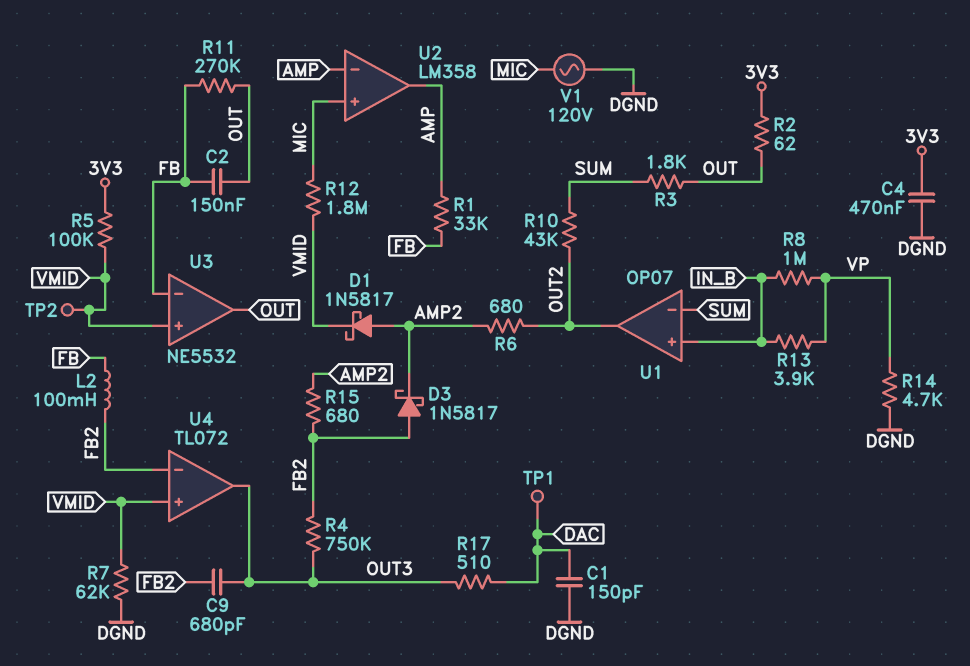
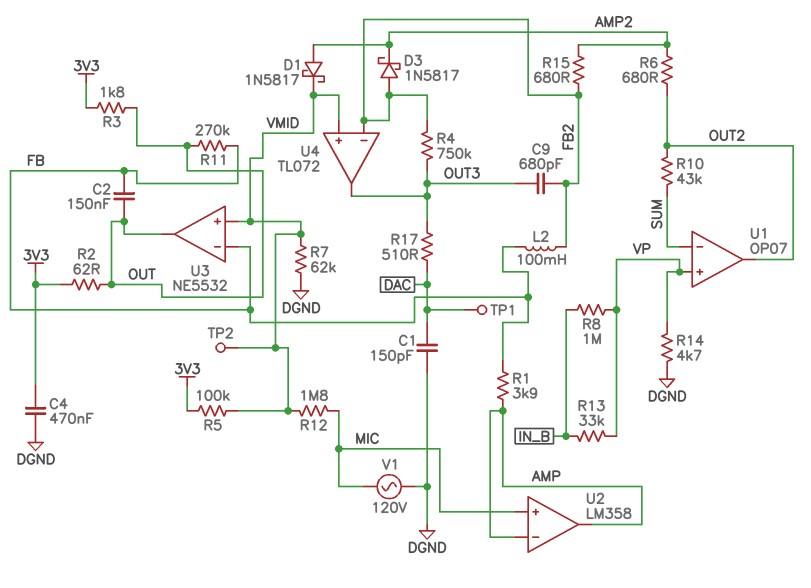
R1: 33k (AMP, FB) -> 3.9k (AMP, FB)
R3: 1.8k (OUT, SUM) -> 1.8k (3V3, OUT)
R13: 3.9k (IN_B, VP) -> 33k (IN_B, VP)
U1 pin in+: IN_B -> VP

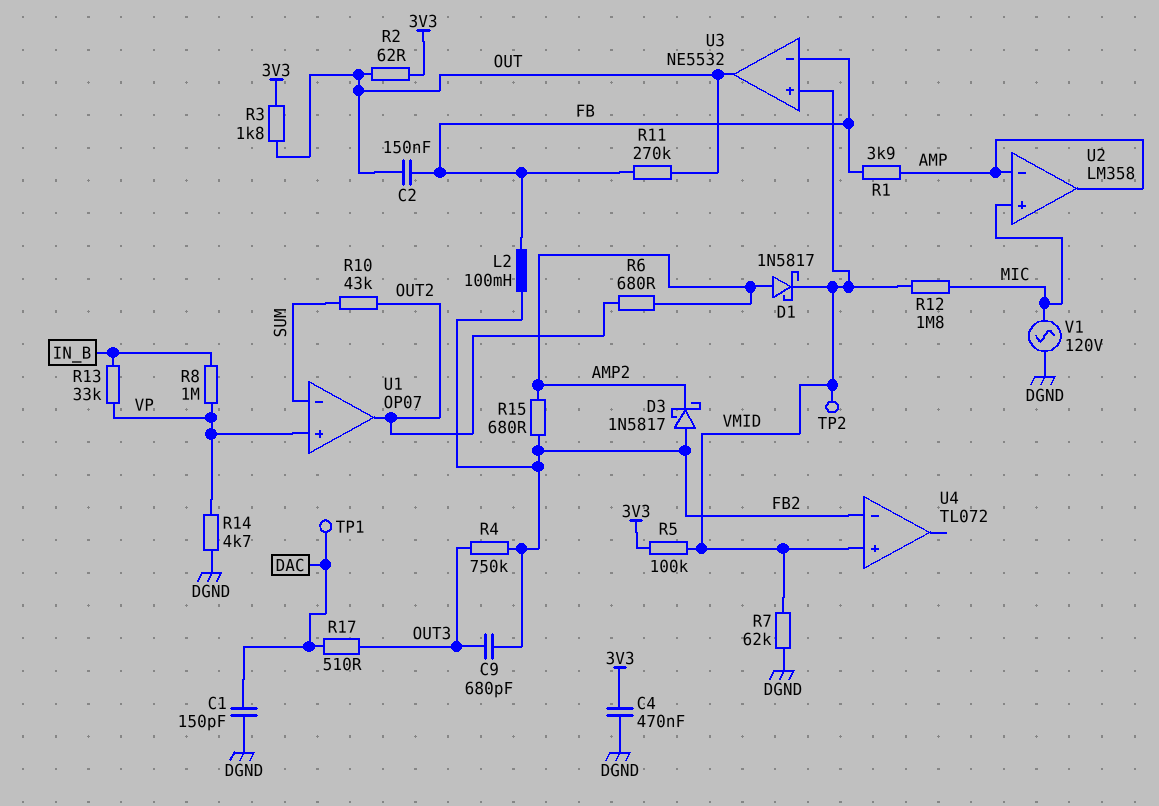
U4 pin out: OUT3 -> none

